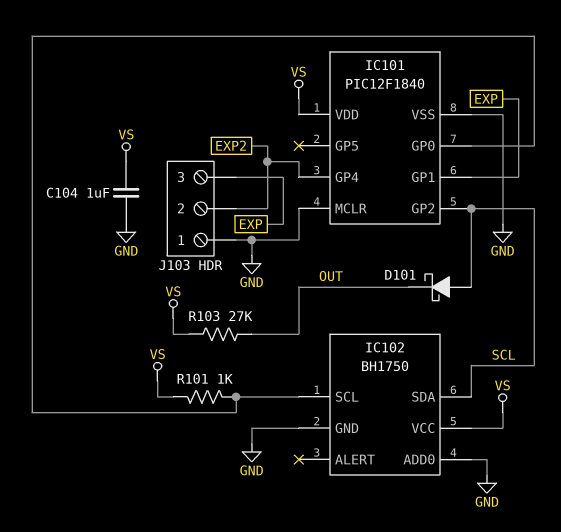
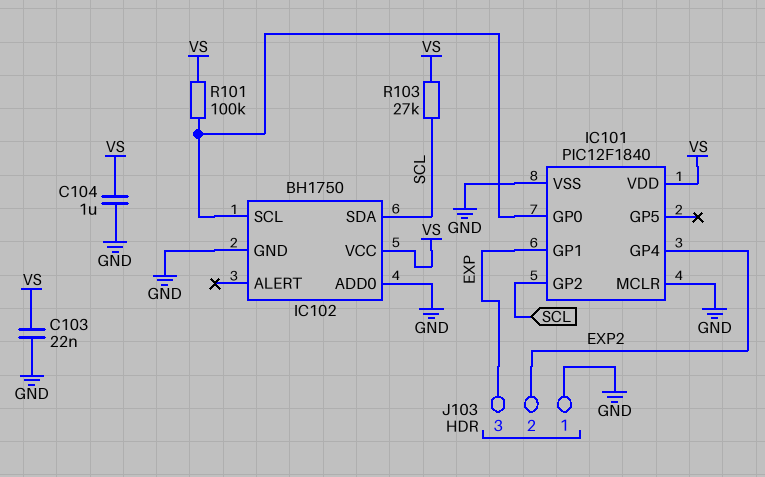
C103: none -> 22nF (GND, VS)
D101: schottky (A SCL, K OUT) -> none
R101: 1k (IC101/GP0, VS) -> 100k (IC101/GP0, VS)
R103: 27k (OUT, VS) -> 27k (SCL, VS)

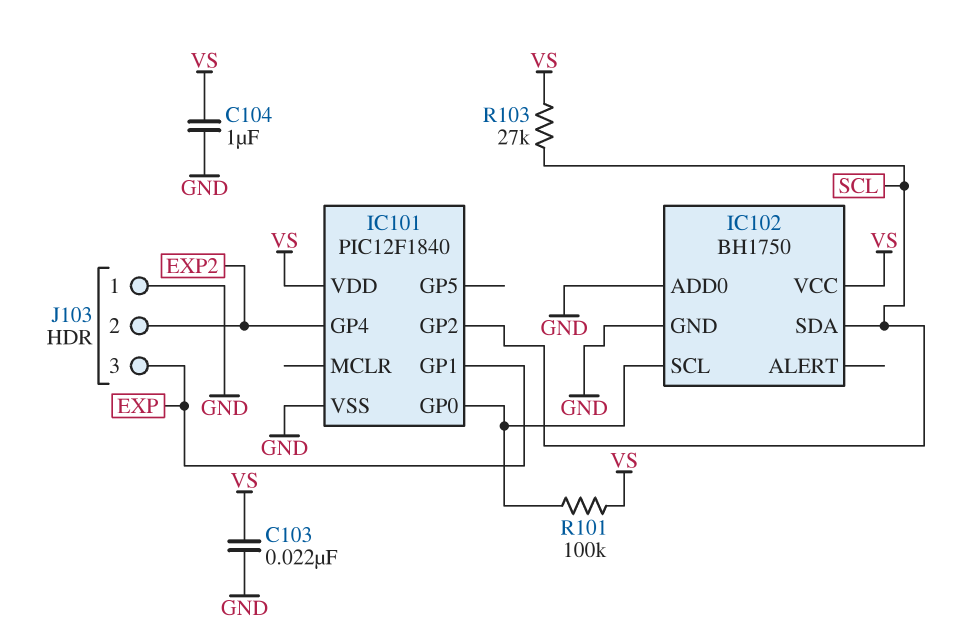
IC101 pin MCLR: GND -> none

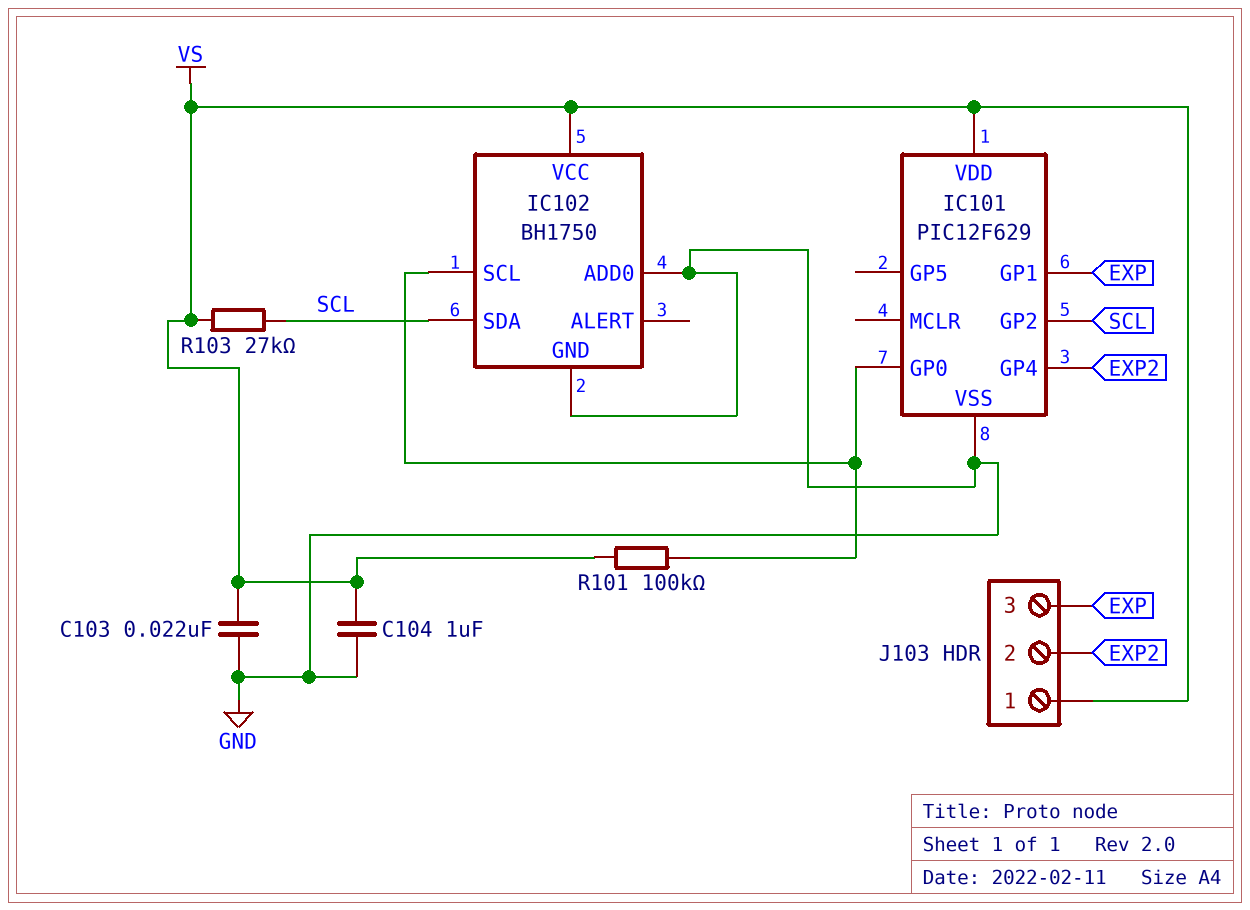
IC101: PIC12F1840 -> PIC12F629
J103 pin 1: GND -> VS

